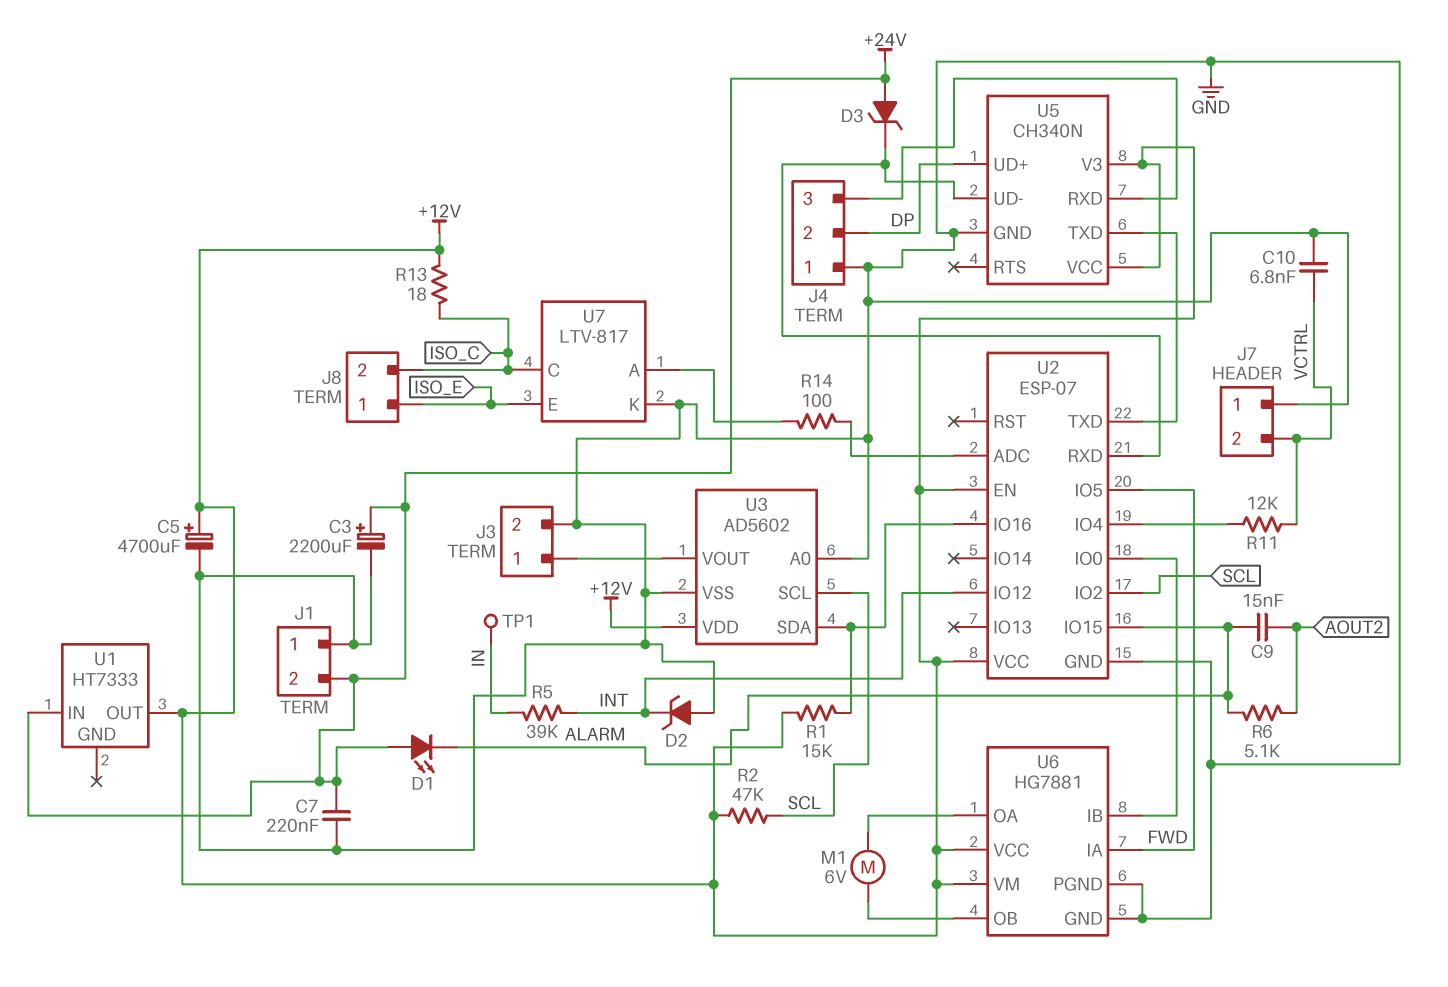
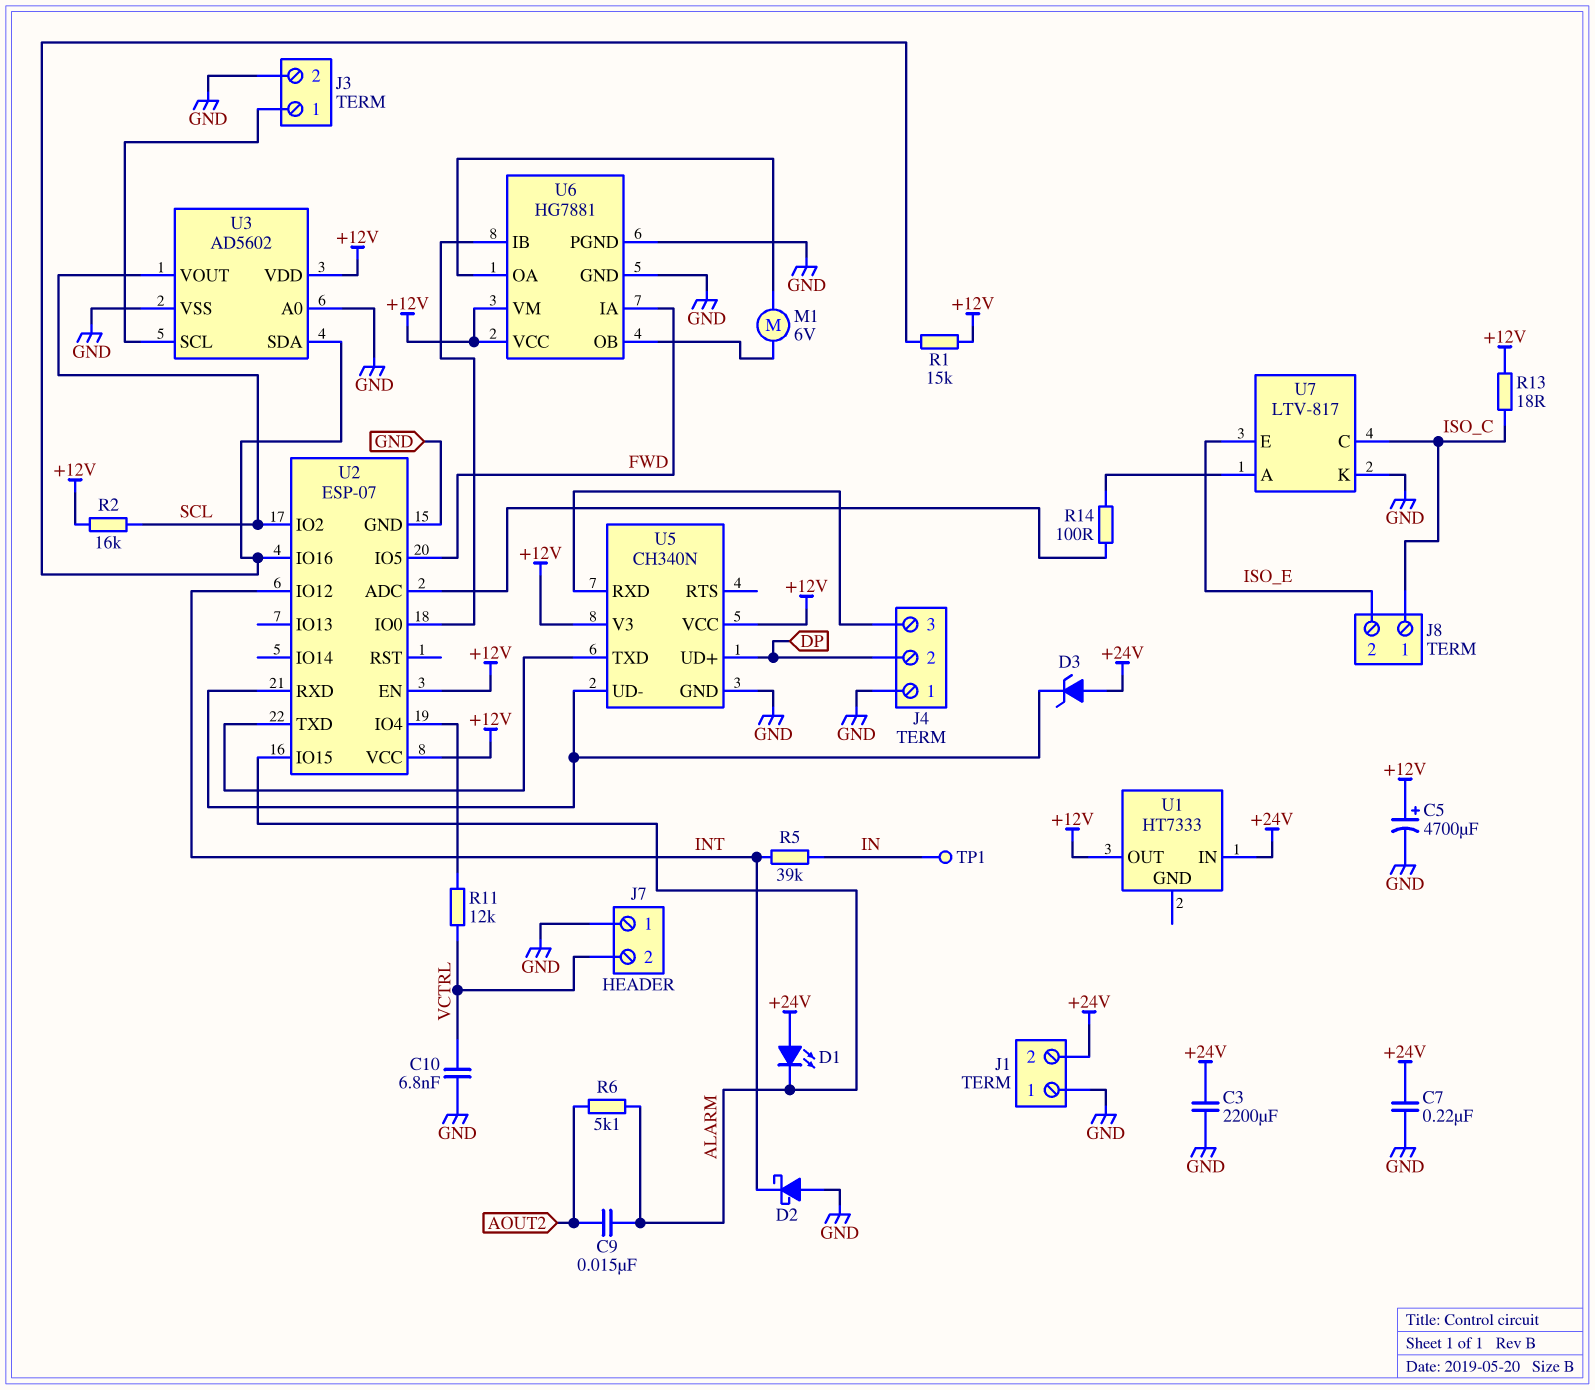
C3: 2200uF (plus +24V, minus GND) -> 2200uF (+24V, GND)
D2: zener (A GND, K INT) -> schottky (A GND, K INT)
J8 pin 1: ISO_E -> ISO_C
J8 pin 2: ISO_C -> ISO_E
R2: 47k (+12V, SCL) -> 16k (+12V, SCL)
U3 pin SCL: SCL -> J3/1
U3 pin VOUT: J3/1 -> SCL

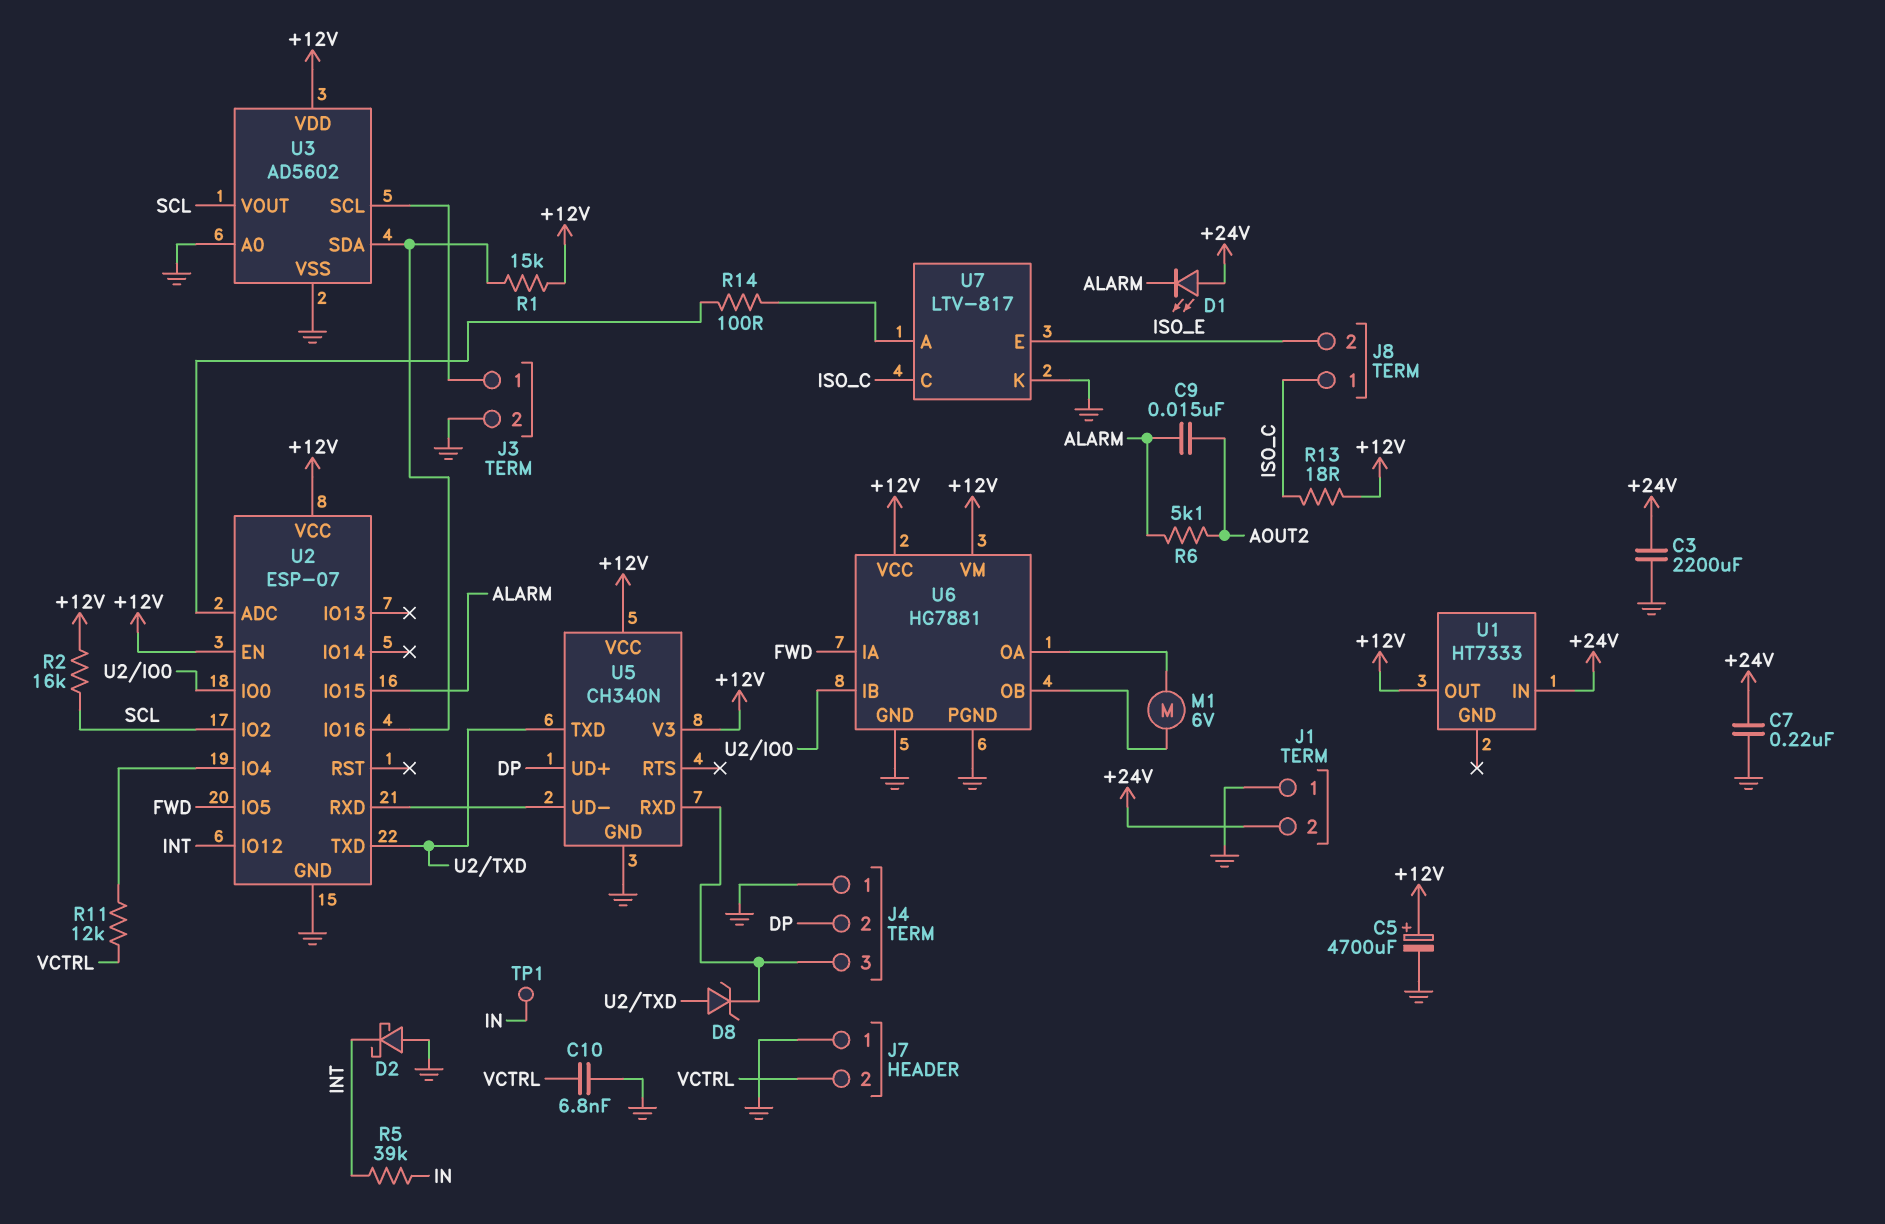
D3: zener (A +24V, K U2/RXD) -> none
D8: none -> zener (A U2/TXD, K J4/3)

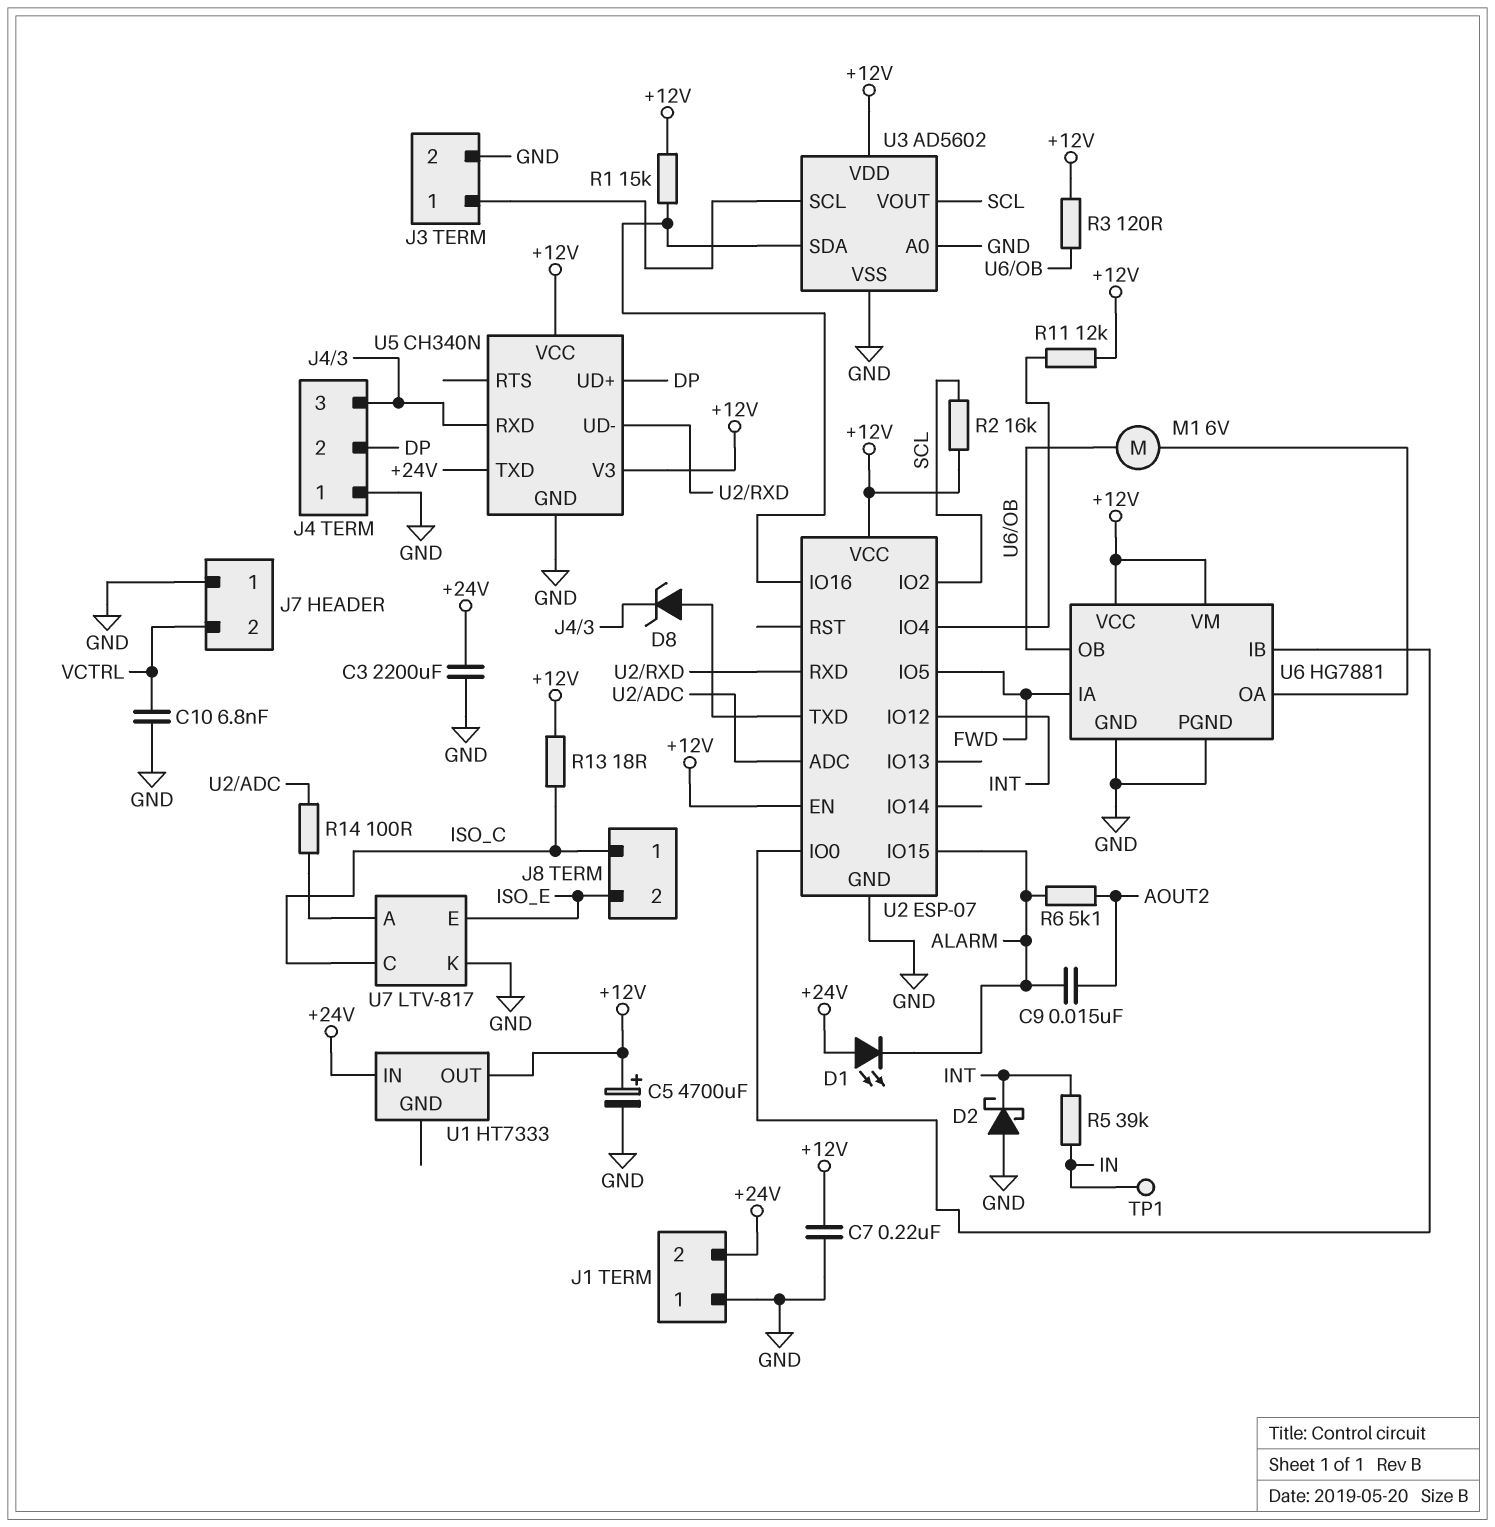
C7: 220nF (+24V, GND) -> 220nF (+12V, GND)
R3: none -> 120 (+12V, U6/OB)
R11: 12k (U2/IO4, VCTRL) -> 12k (+12V, U2/IO4)
U5 pin TXD: U2/TXD -> +24V

